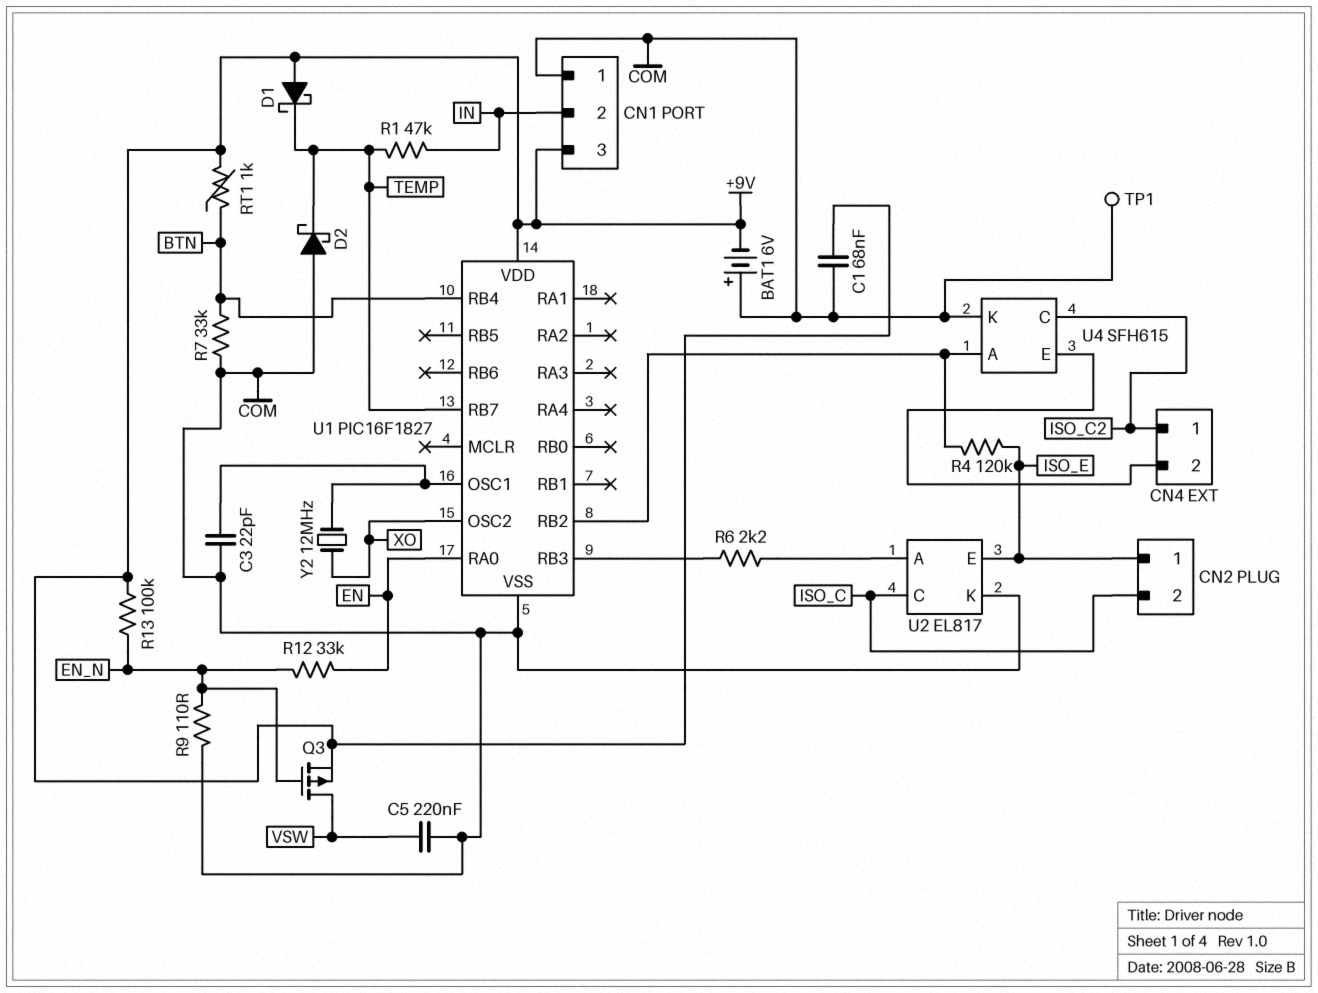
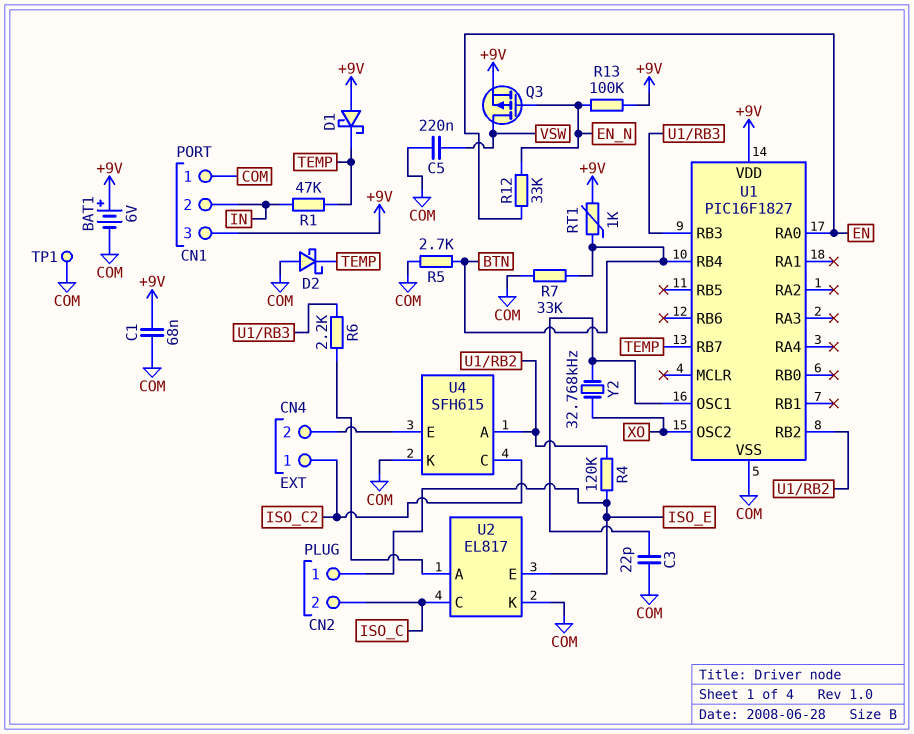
BAT1: 6V (plus COM, minus +9V) -> 6V (plus +9V, minus COM)
R5: none -> 2.7k (BTN, COM)
R9: 110 (COM, EN_N) -> none
Y2: 12MHz (U1/OSC1, XO) -> 32.768kHz (U1/OSC1, XO)

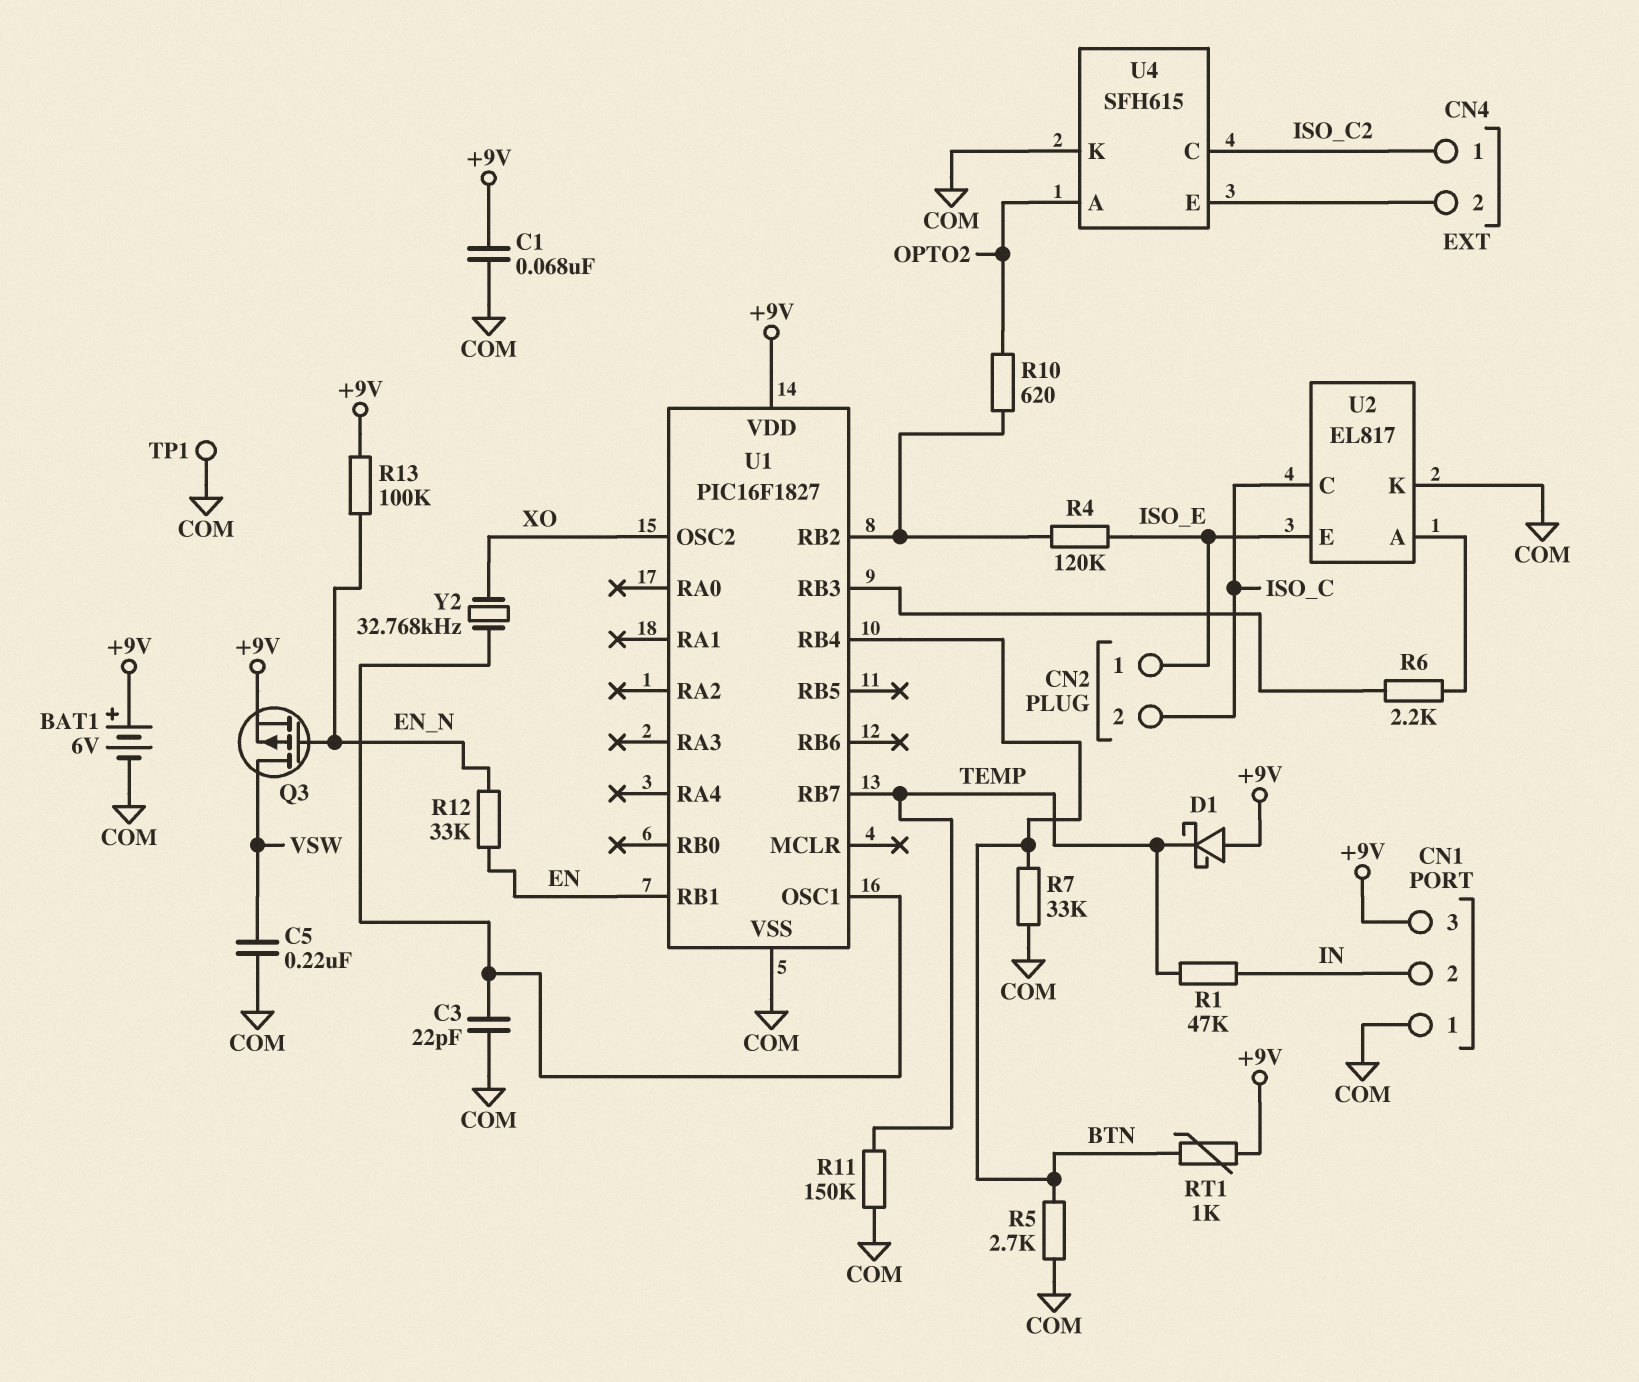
D2: schottky (A COM, K TEMP) -> none
R10: none -> 620 (OPTO2, U1/RB2)
R11: none -> 150k (COM, TEMP)
U1 pin RA0: EN -> none
U1 pin RB1: none -> EN
U4 pin A: U1/RB2 -> OPTO2

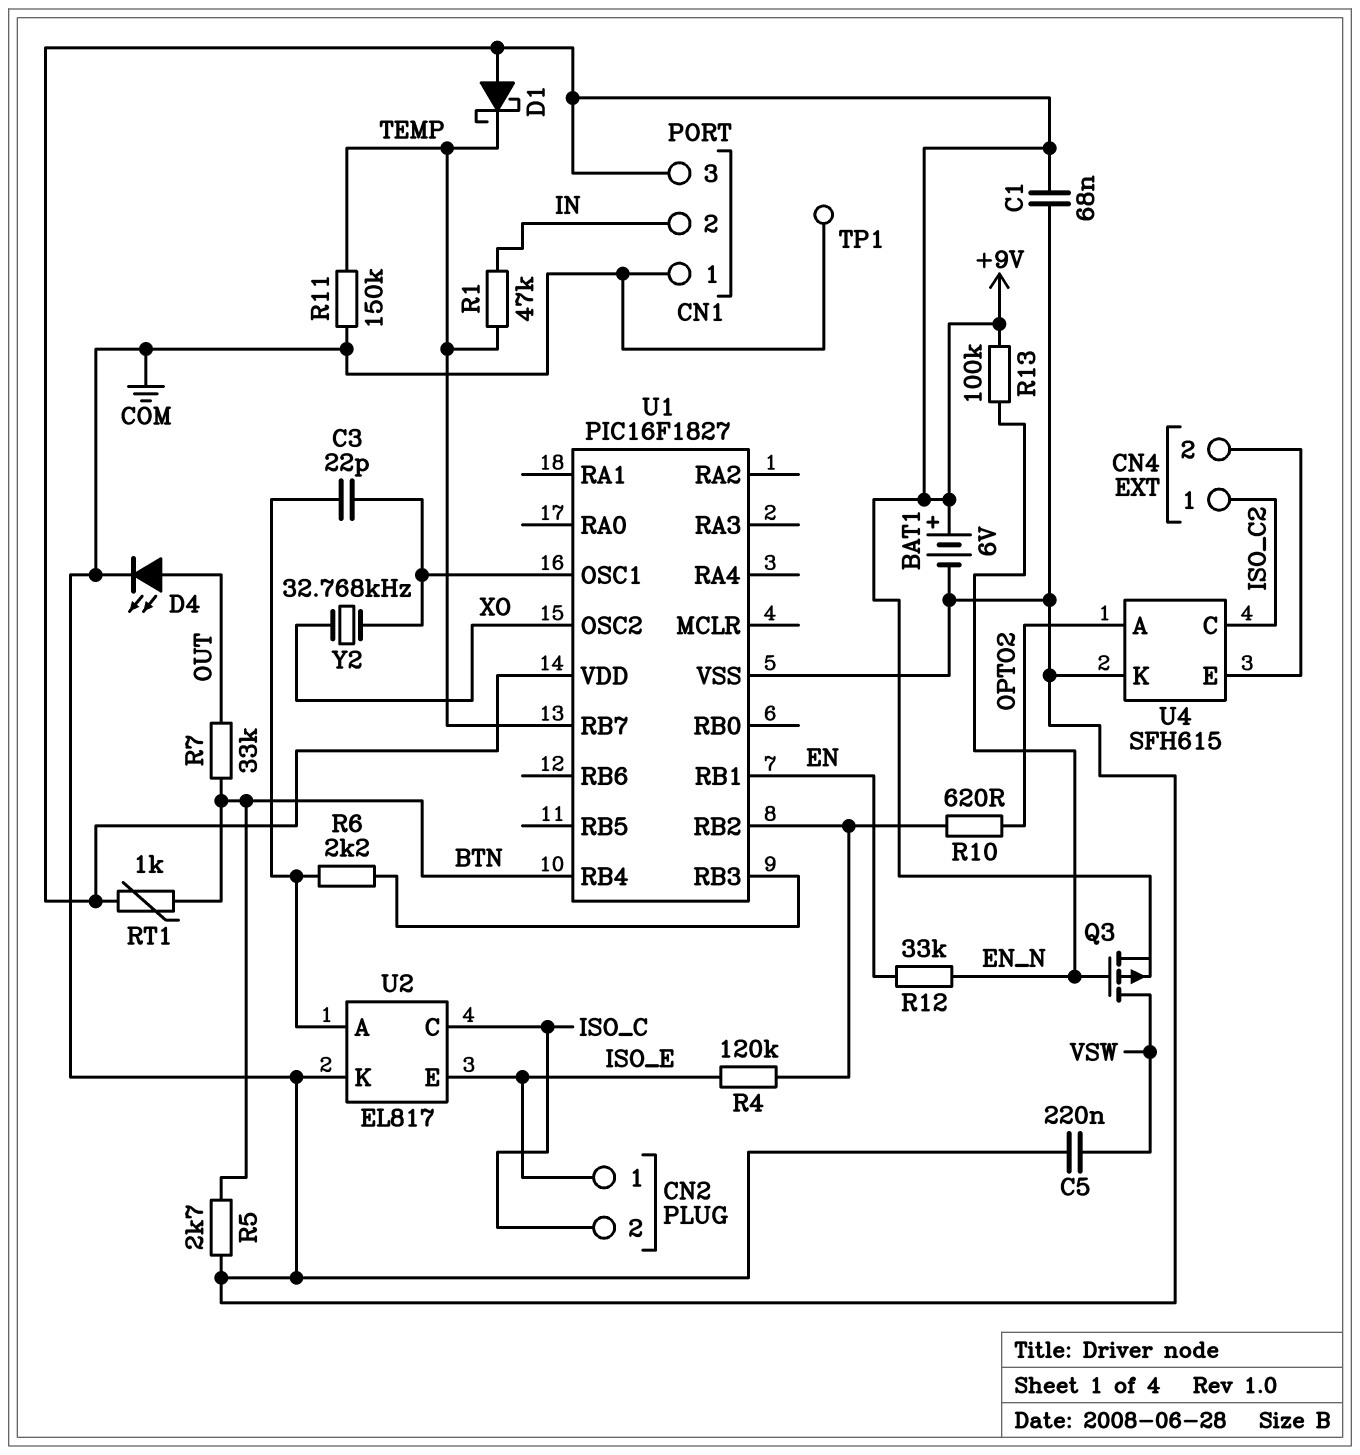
C3: 22pF (COM, U1/OSC1) -> 22pF (U1/OSC1, U2/A)
D4: none -> LED (A OUT, K COM)
R7: 33k (BTN, COM) -> 33k (BTN, OUT)

